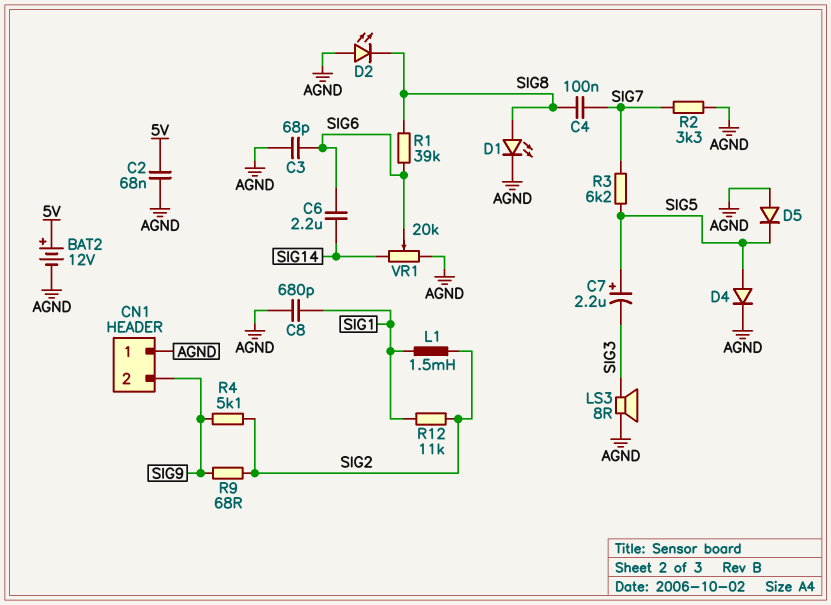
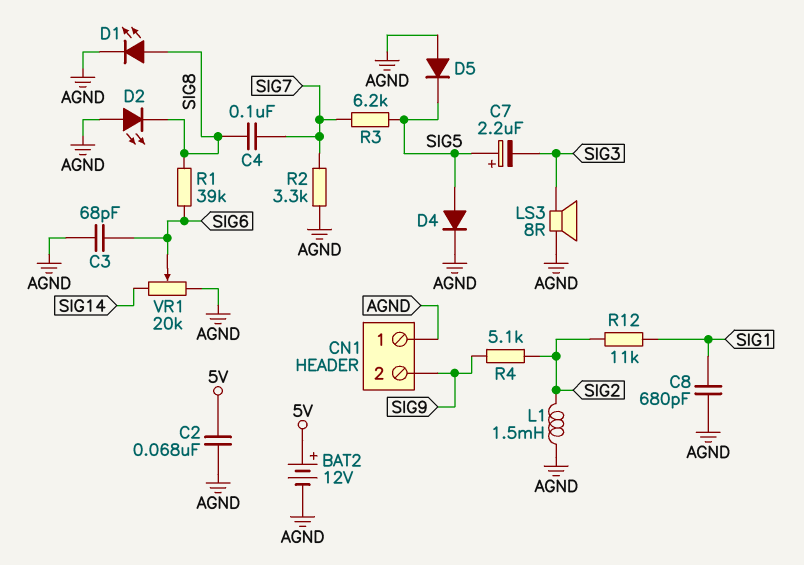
C6: 2.2uF (SIG6, SIG14) -> none
L1: 1.5mH (SIG1, SIG2) -> 1.5mH (AGND, SIG2)
R9: 68 (SIG2, SIG9) -> none

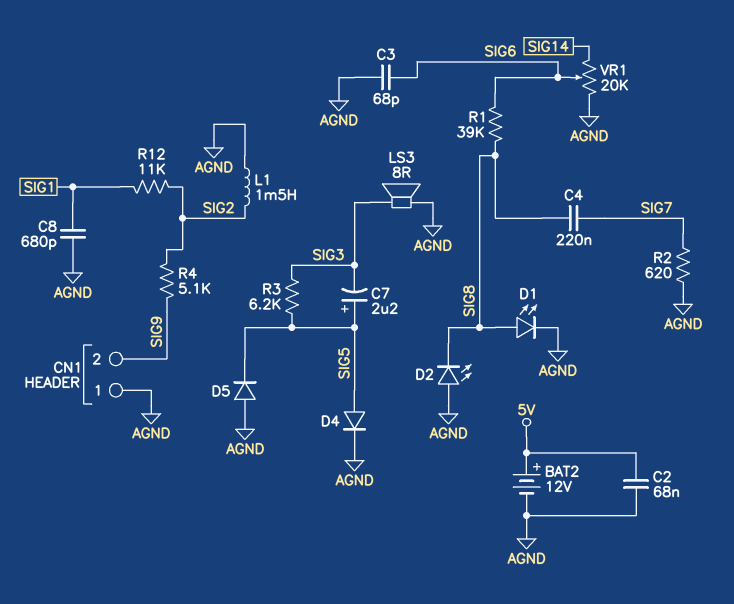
C4: 100nF (SIG7, SIG8) -> 220nF (SIG7, SIG8)
R2: 3.3k (AGND, SIG7) -> 620 (AGND, SIG7)
R3: 6.2k (SIG5, SIG7) -> 6.2k (SIG3, SIG5)

